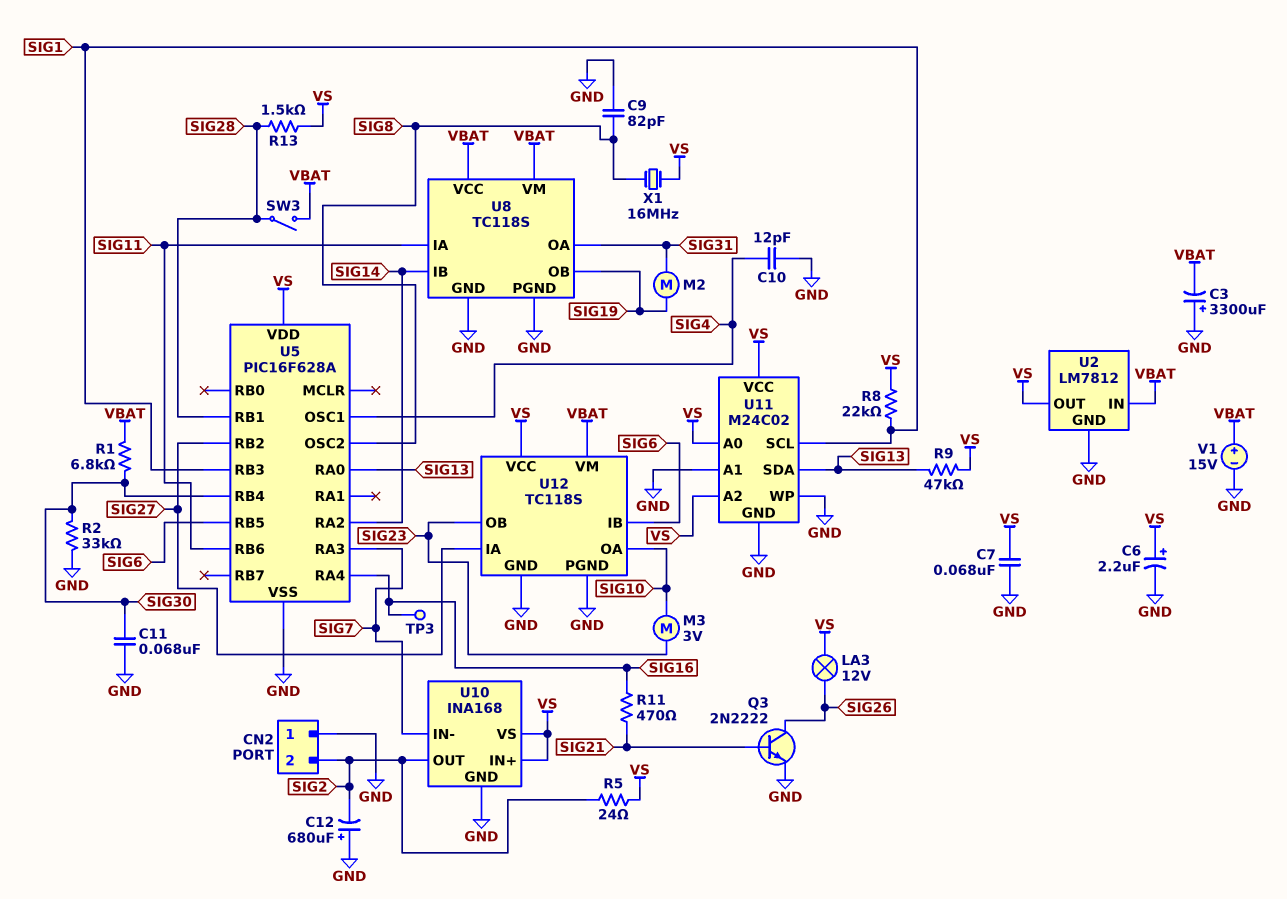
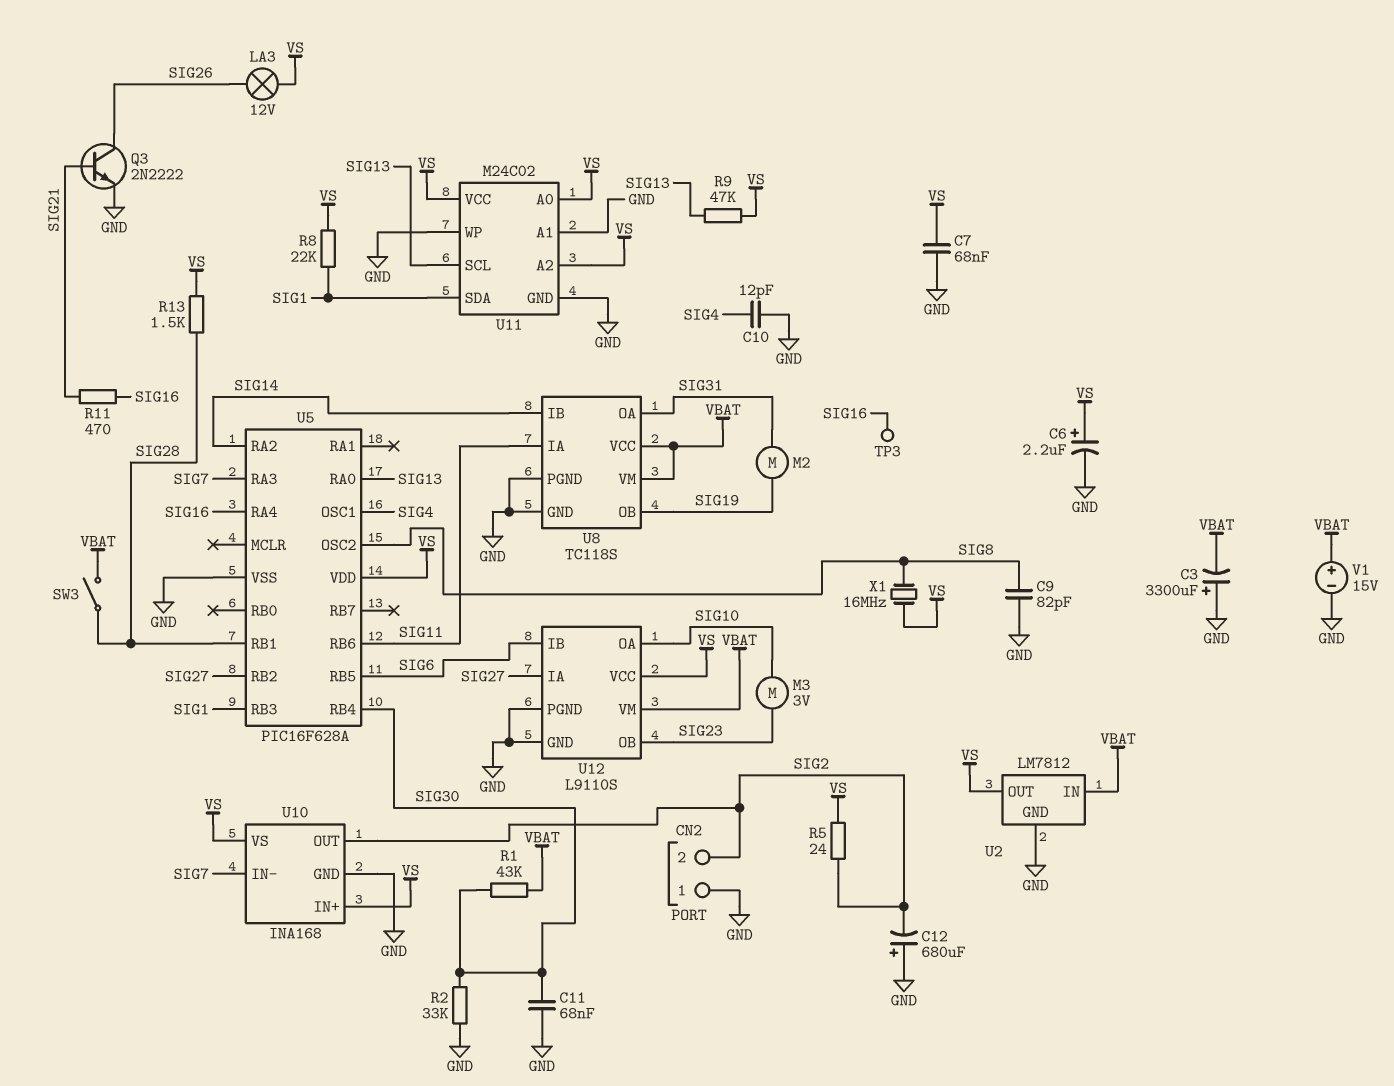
R1: 6.8k (SIG30, VBAT) -> 43k (SIG30, VBAT)
U11 pin SCL: SIG1 -> SIG13
U11 pin SDA: SIG13 -> SIG1
U12: TC118S -> L9110S

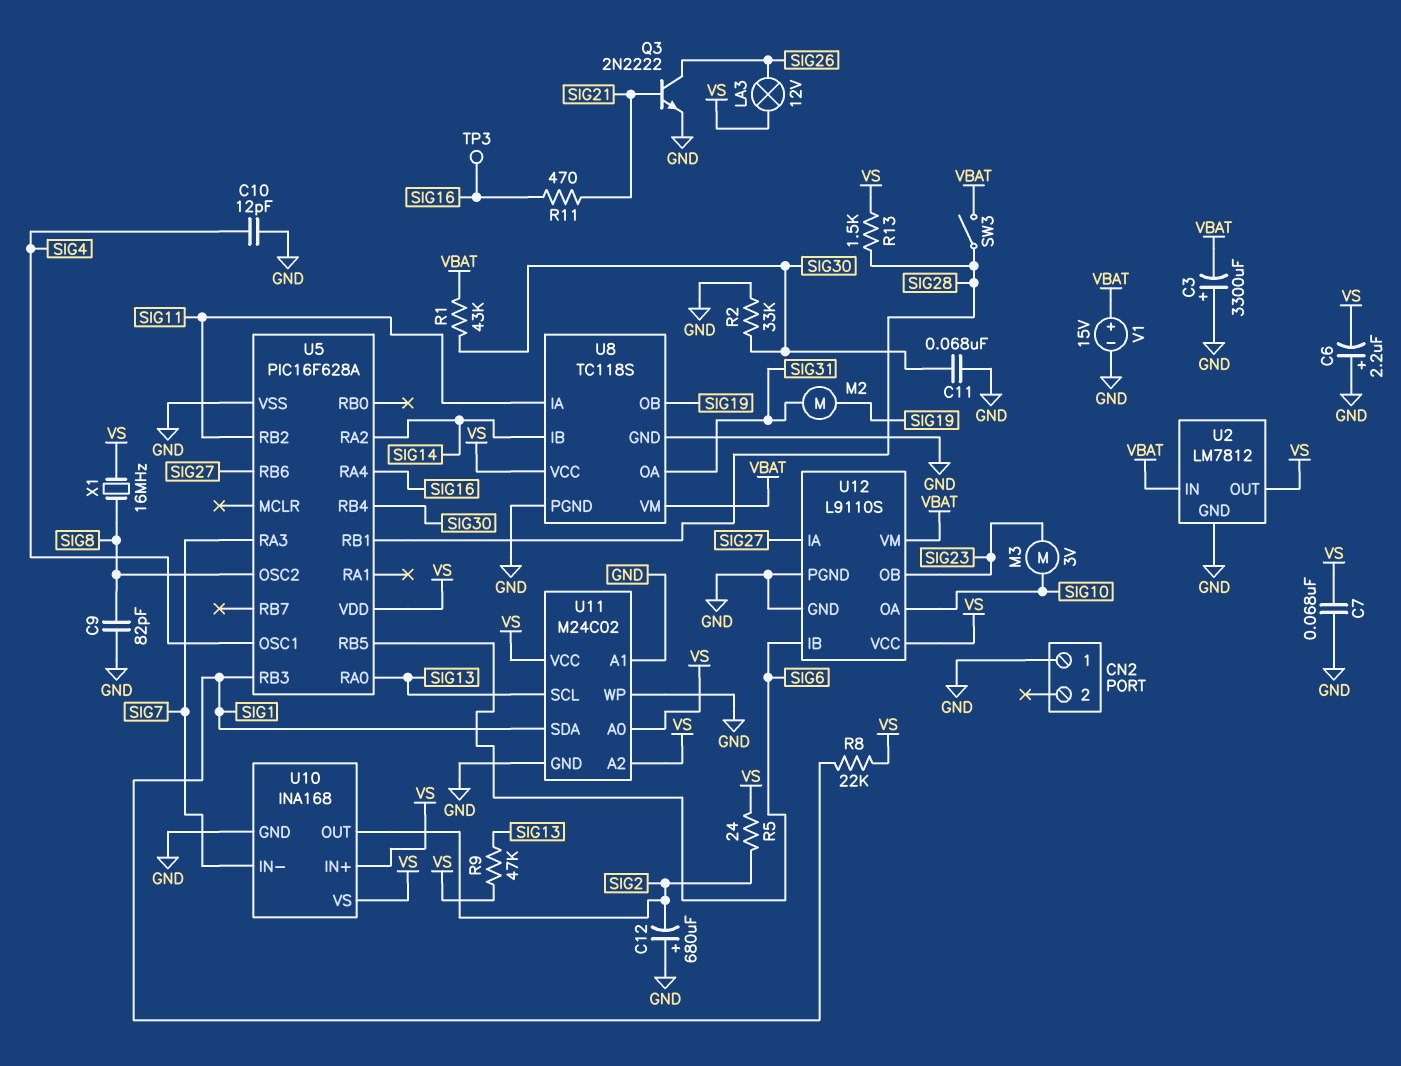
C6: 2.2uF (plus VS, minus GND) -> 2.2uF (plus GND, minus VS)
CN2 pin 2: SIG2 -> none
U5 pin RB2: SIG27 -> SIG11
U5 pin RB6: SIG11 -> SIG27
U8 pin VCC: VBAT -> VS

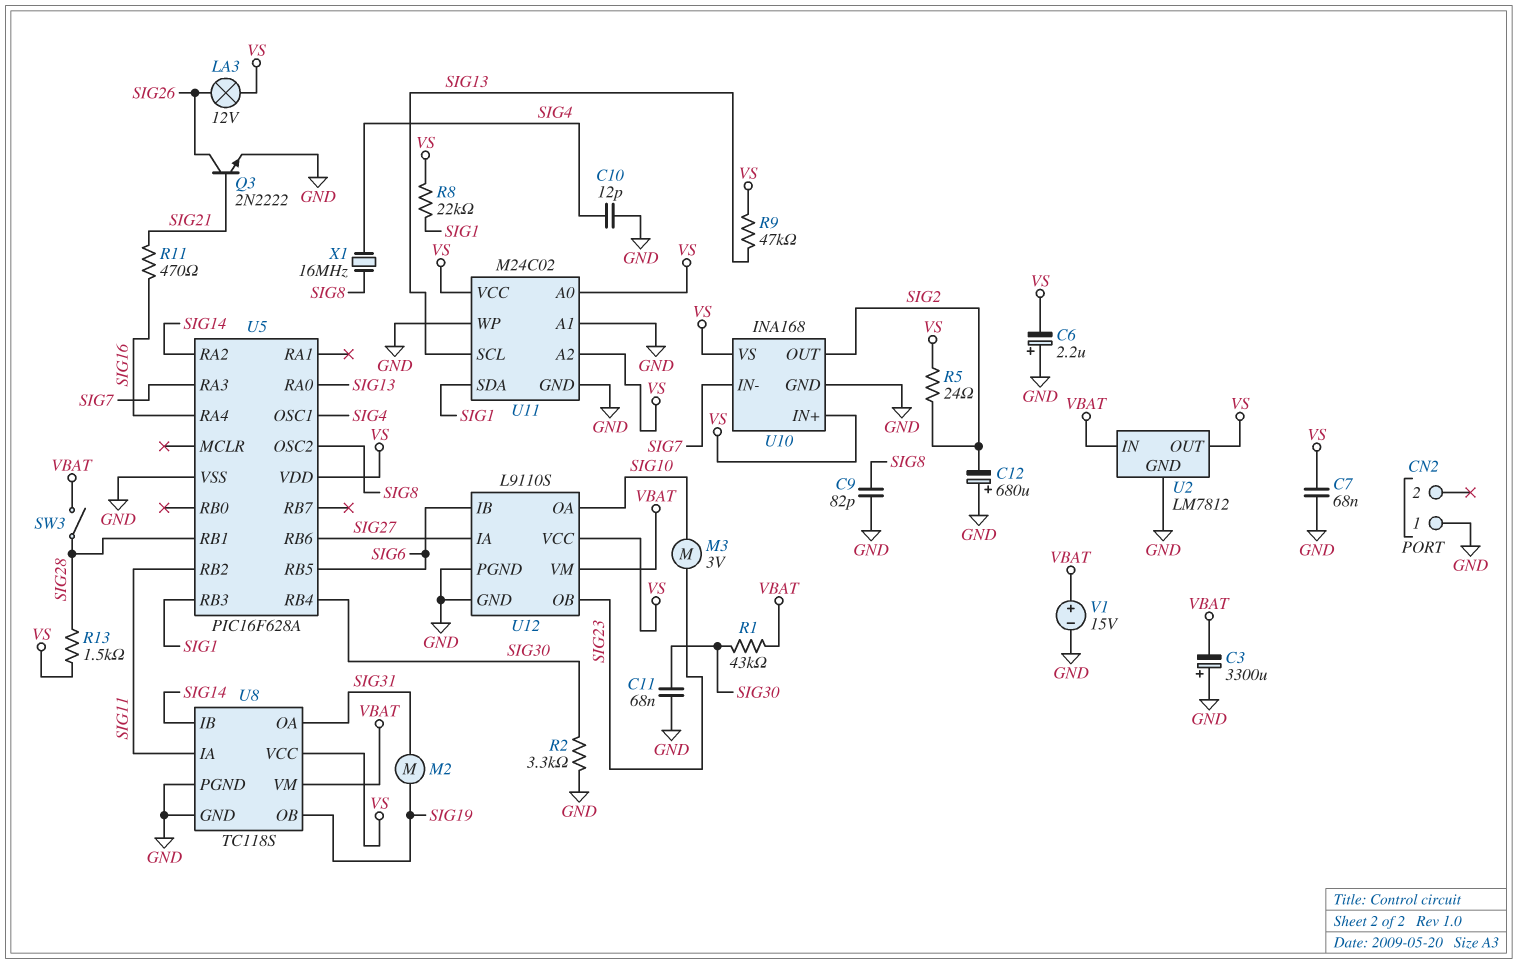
R2: 33k (GND, SIG30) -> 3.3k (GND, SIG30)
TP3: test point (SIG16) -> none
X1: 16MHz (SIG8, VS) -> 16MHz (SIG4, SIG8)

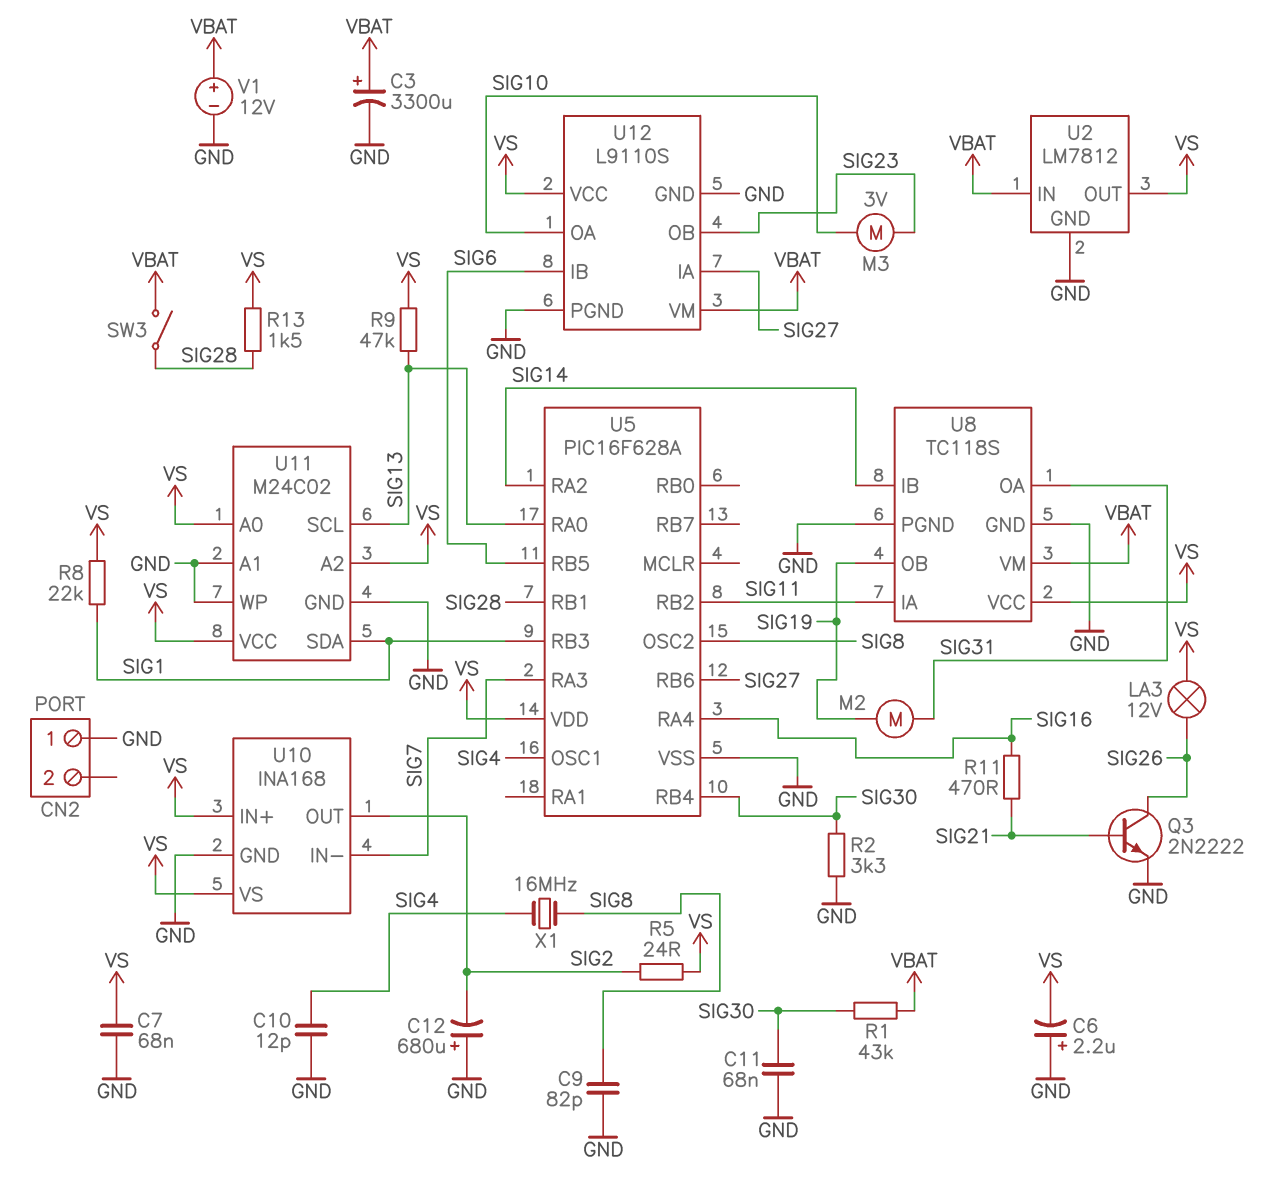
C3: 3300uF (plus GND, minus VBAT) -> 3300uF (plus VBAT, minus GND)
V1: 15V (plus VBAT, minus GND) -> 12V (plus VBAT, minus GND)

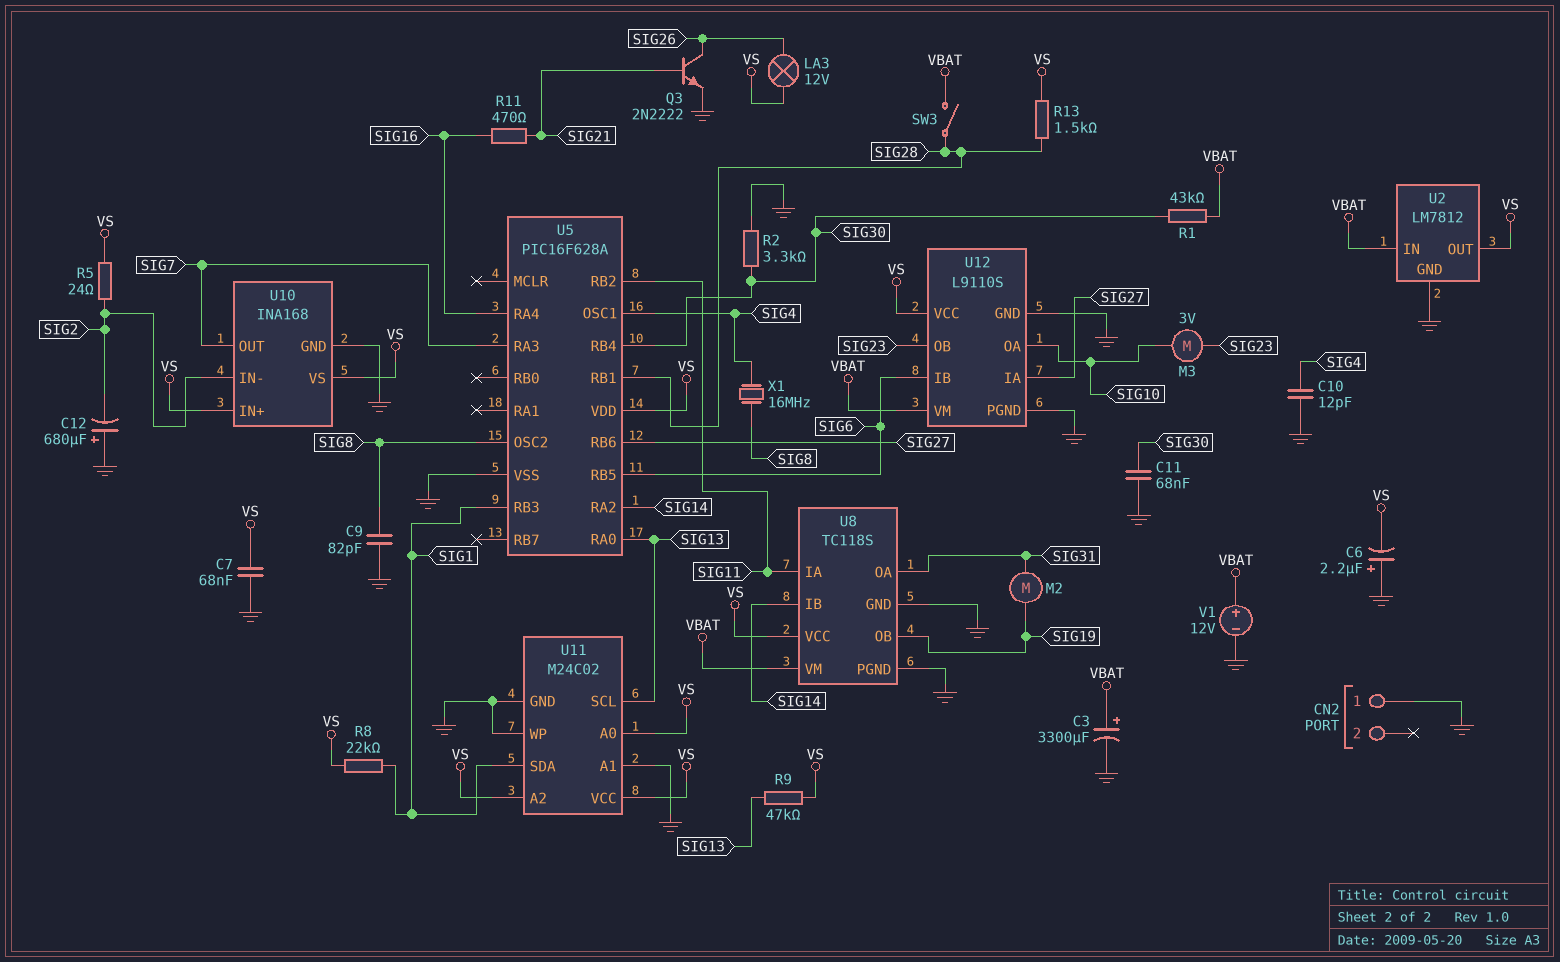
U10 pin IN-: SIG7 -> SIG2
U10 pin OUT: SIG2 -> SIG7

